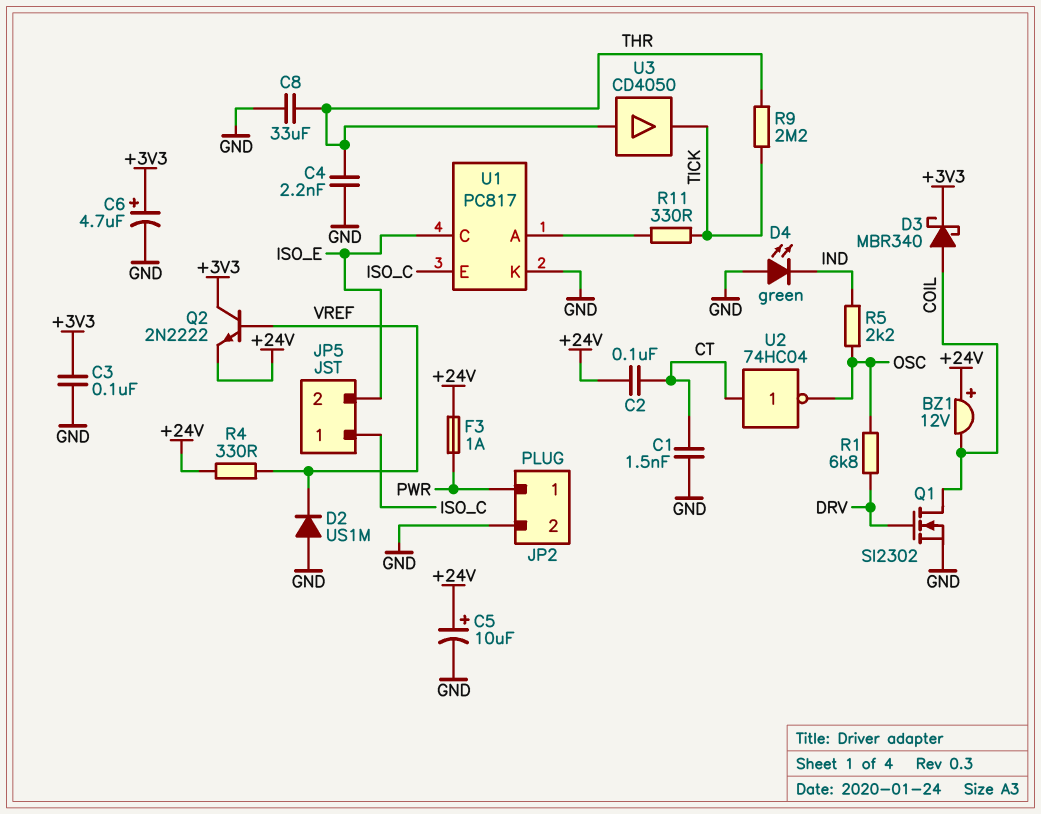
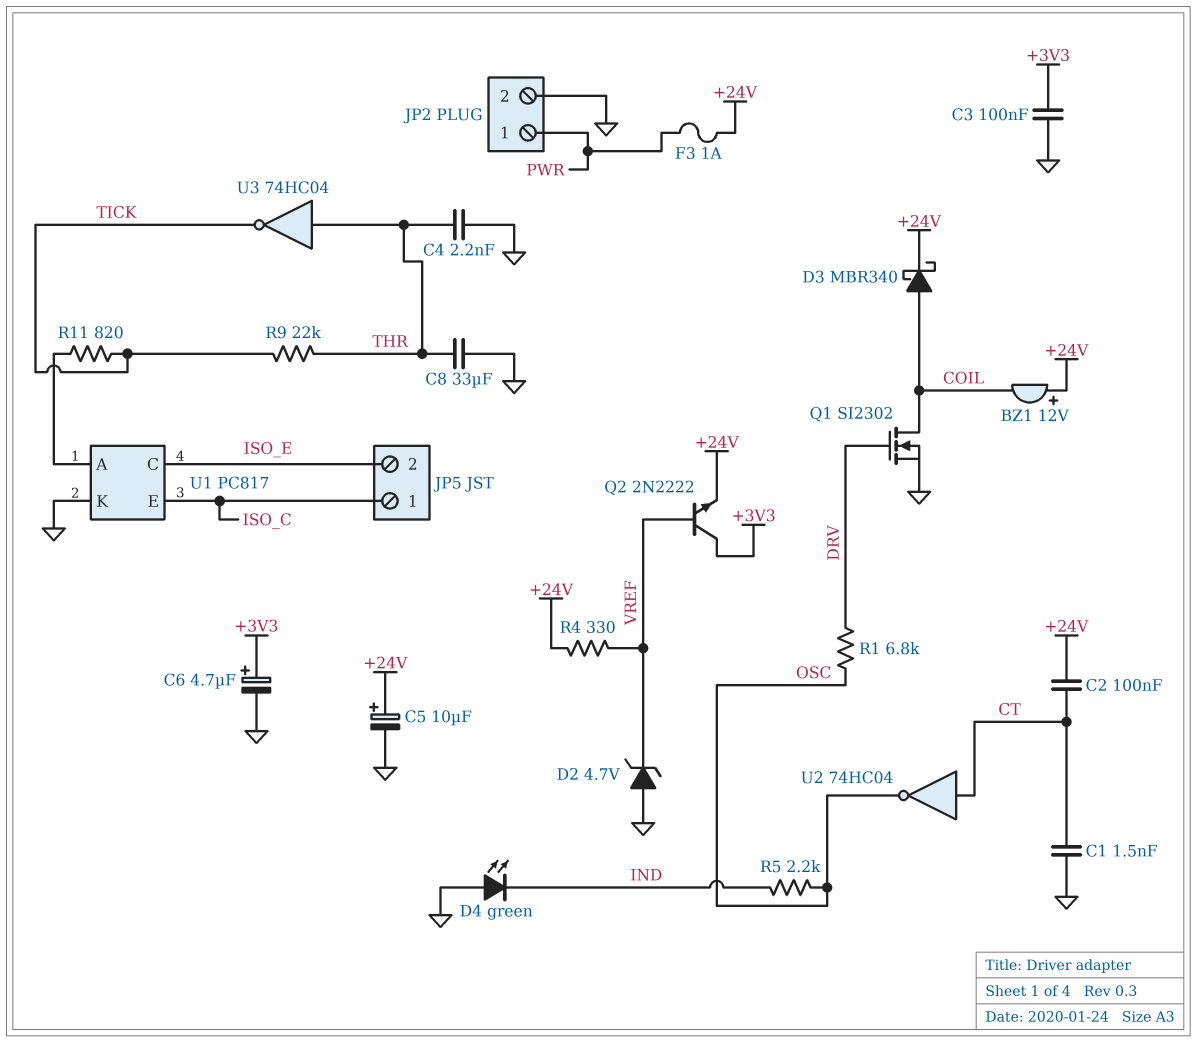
D2: diode US1M (A GND, K VREF) -> zener 4.7V (A GND, K VREF)
D3: schottky MBR340 (A COIL, K +3V3) -> schottky MBR340 (A COIL, K +24V)
R9: 2.2M (THR, TICK) -> 22k (THR, TICK)
R11: 330 (TICK, U1/A) -> 820 (TICK, U1/A)
U3: buffer CD4050 (in THR, out TICK) -> NOT 74HC04 (in THR, out TICK)

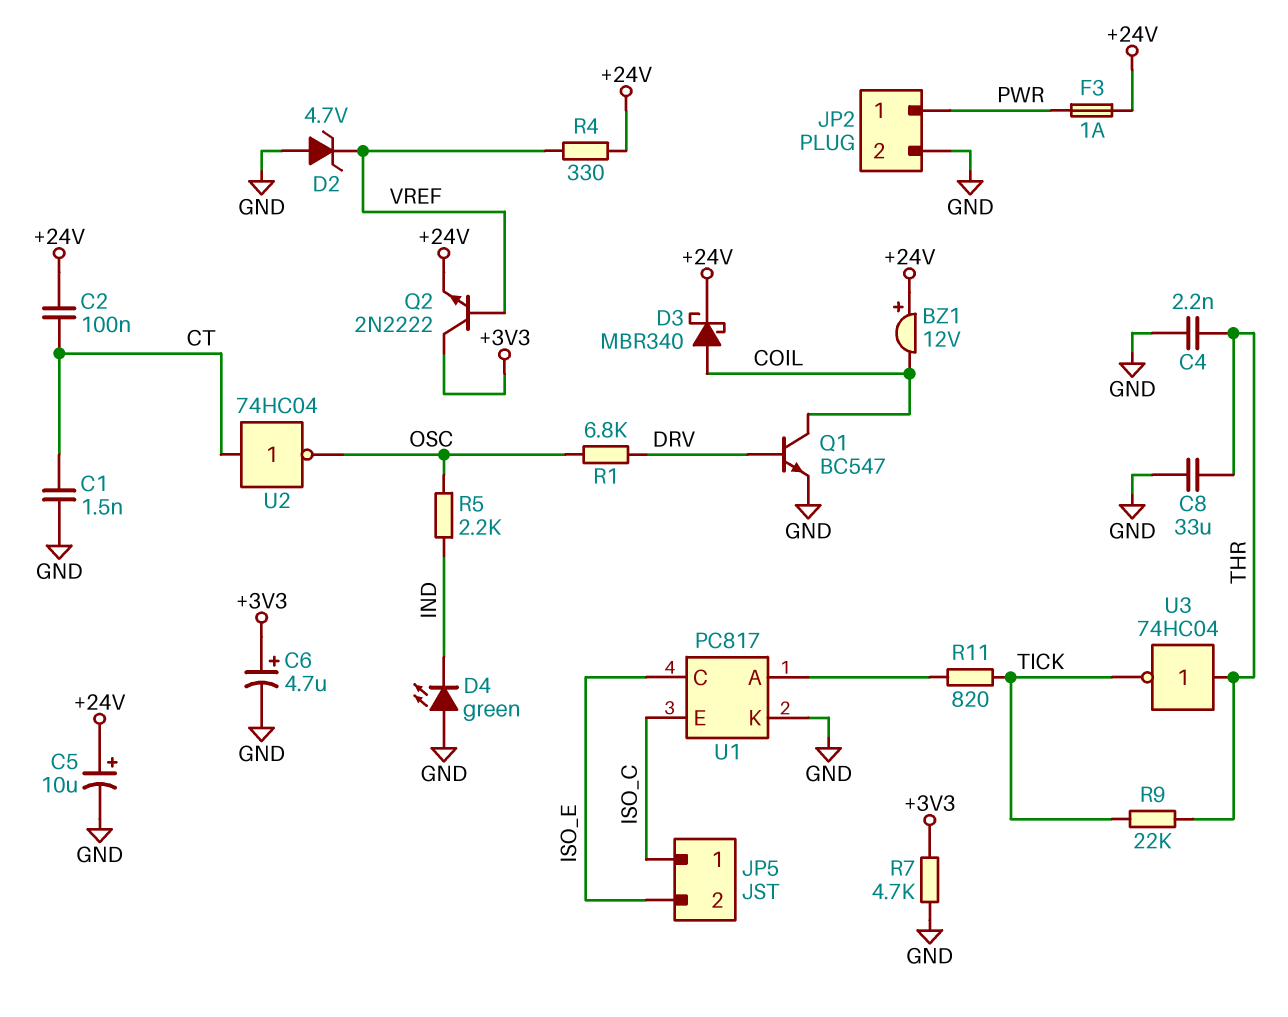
C3: 100nF (+3V3, GND) -> none
Q1: NMOS SI2302 (G DRV, D COIL, S GND) -> NPN BC547 (B DRV, C COIL, E GND)
R7: none -> 4.7k (+3V3, GND)

